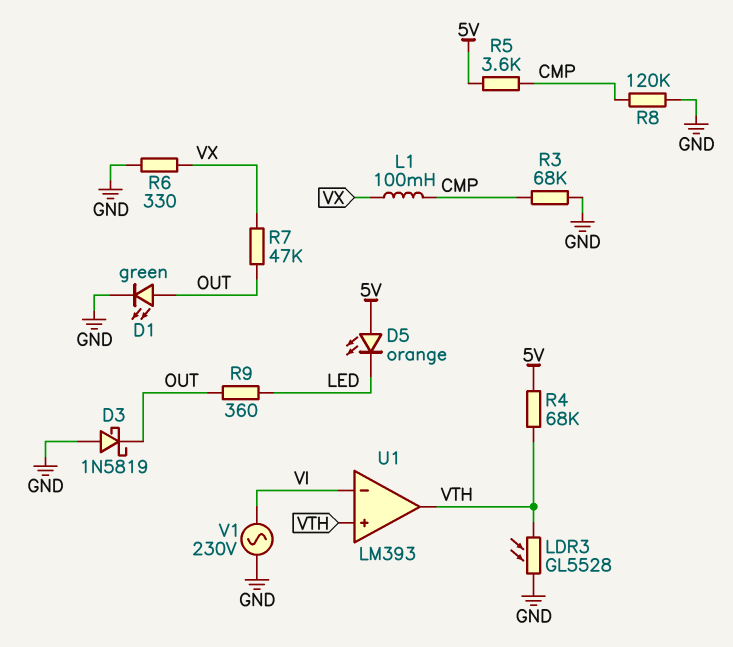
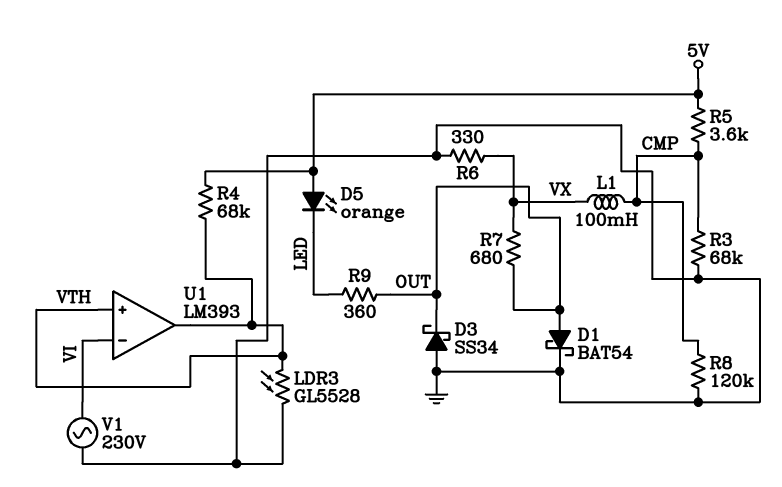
D1: LED green (A OUT, K GND) -> schottky BAT54 (A OUT, K GND)
D3: schottky 1N5819 (A GND, K OUT) -> schottky SS34 (A GND, K OUT)
R7: 47k (OUT, VX) -> 680 (OUT, VX)

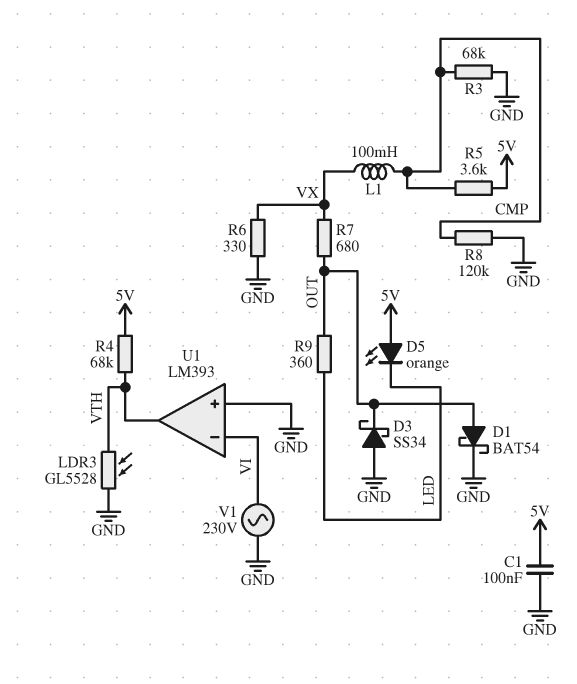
C1: none -> 100nF (5V, GND)
U1 pin in+: VTH -> GND

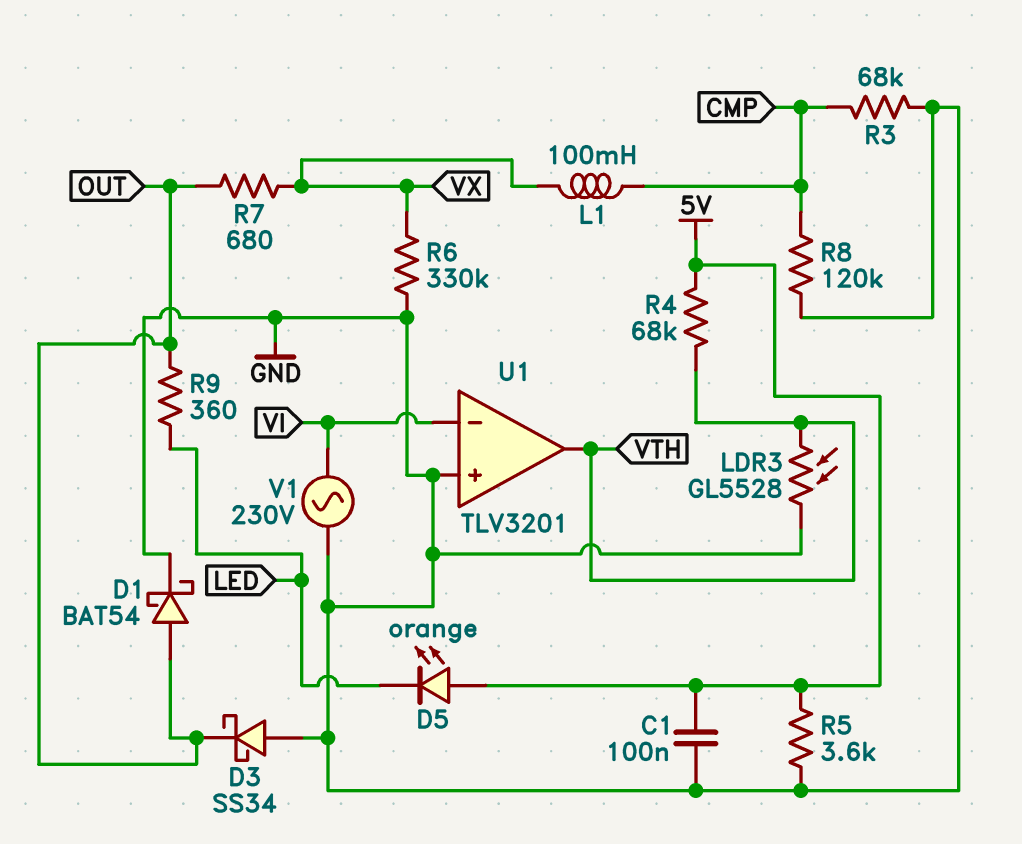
R5: 3.6k (5V, CMP) -> 3.6k (5V, GND)
R6: 330 (GND, VX) -> 330k (GND, VX)
U1: LM393 -> TLV3201

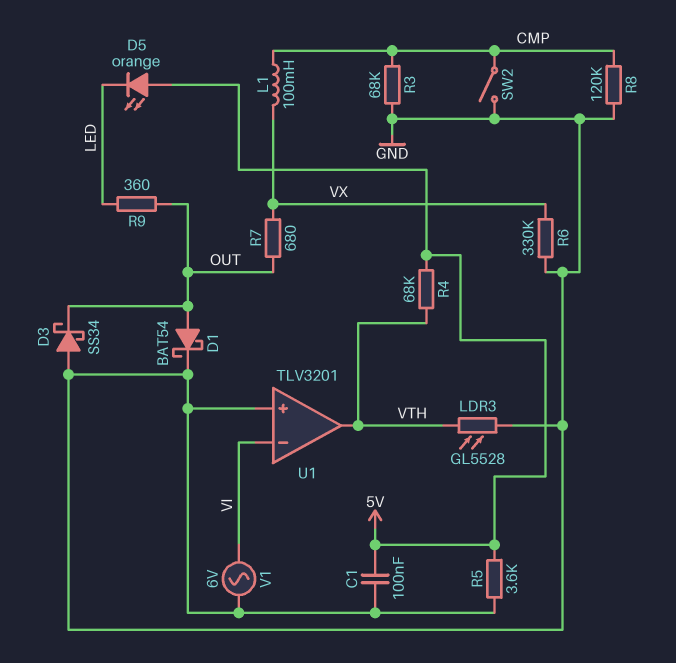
SW2: none -> switch (CMP, GND)
V1: AC 230V (GND, VI) -> AC 6V (GND, VI)

